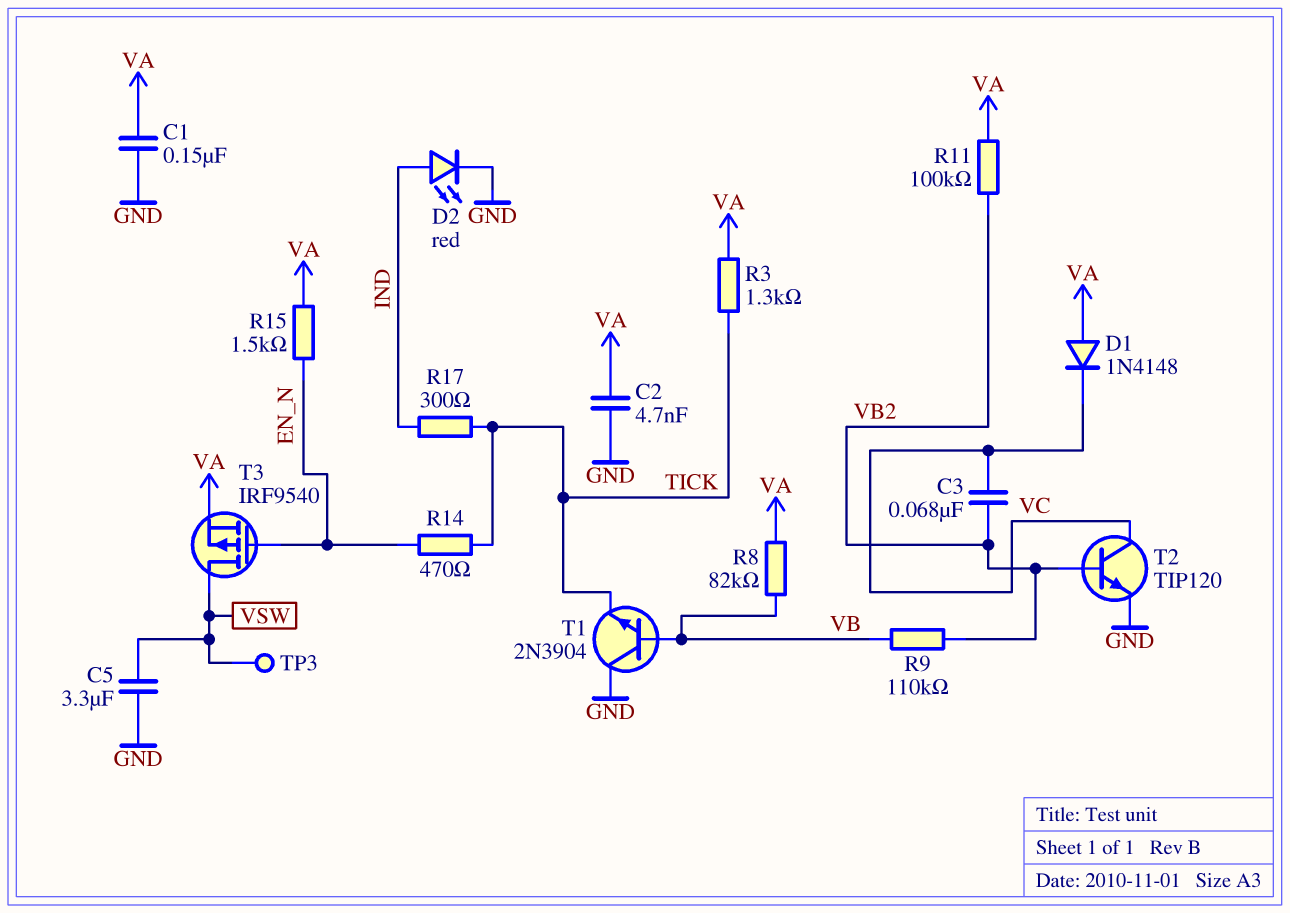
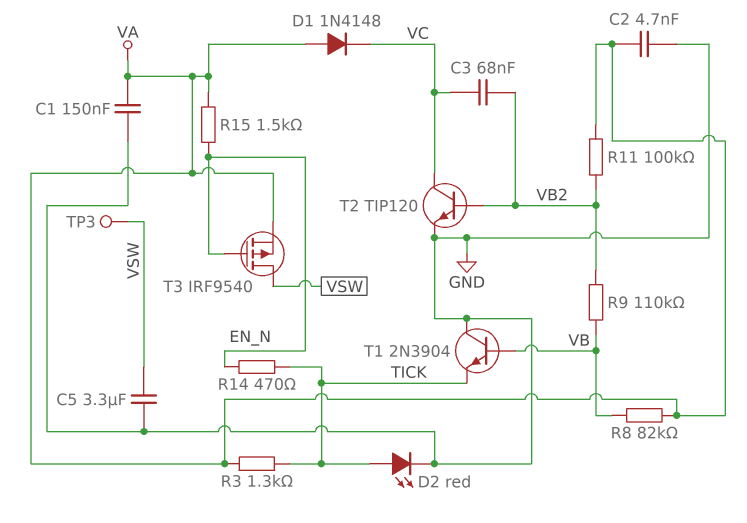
D2: LED red (A IND, K GND) -> LED red (A TICK, K GND)
R17: 300 (IND, TICK) -> none

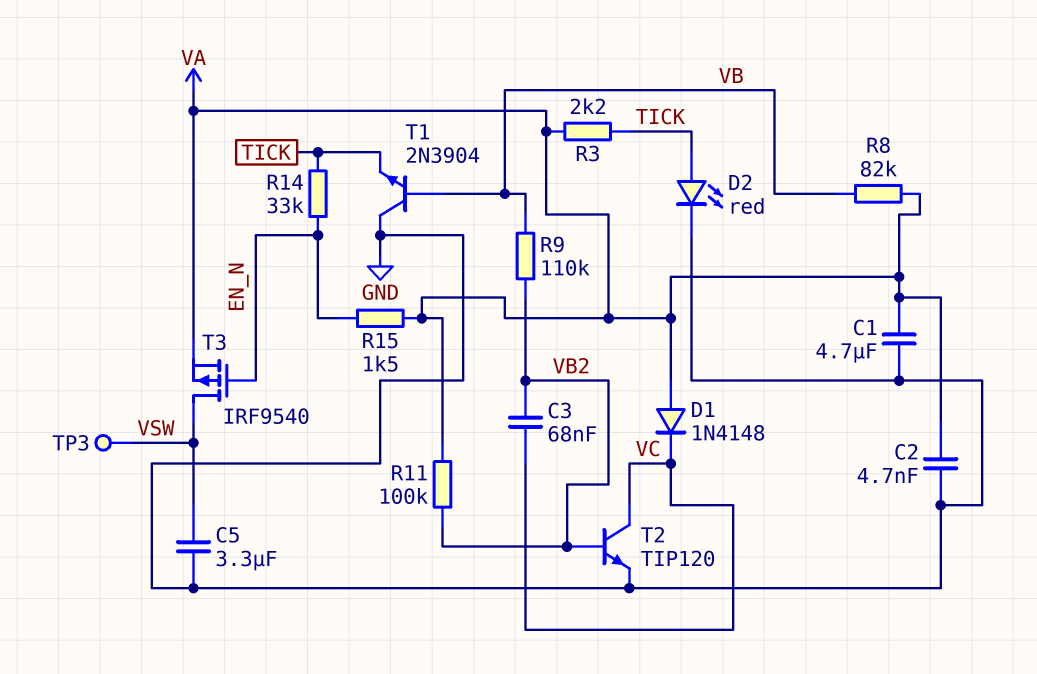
C1: 150nF (GND, VA) -> 4.7uF (GND, VA)
R3: 1.3k (TICK, VA) -> 2.2k (TICK, VA)
R14: 470 (EN_N, TICK) -> 33k (EN_N, TICK)

